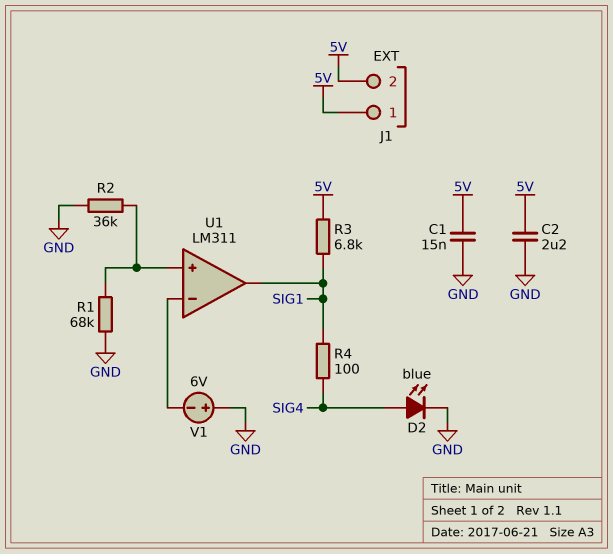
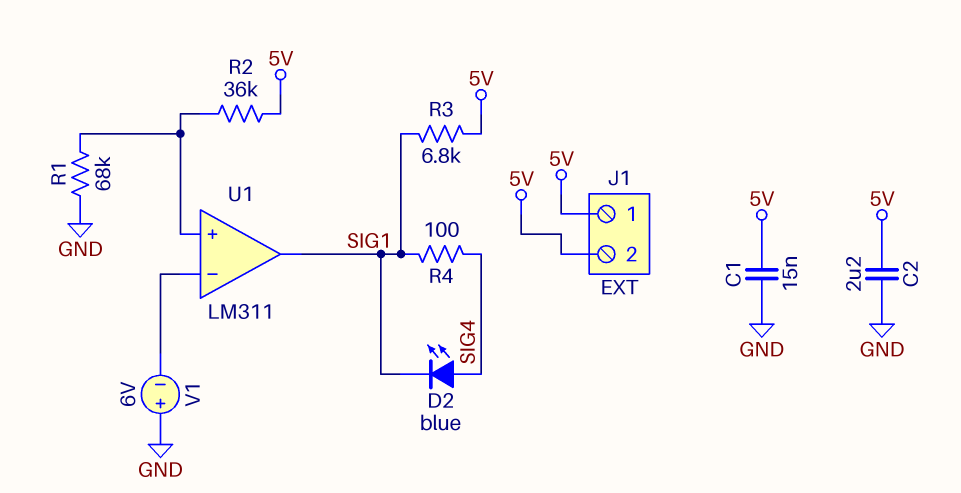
D2: LED blue (A SIG4, K GND) -> LED blue (A SIG4, K SIG1)
R2: 36k (GND, U1/in+) -> 36k (5V, U1/in+)

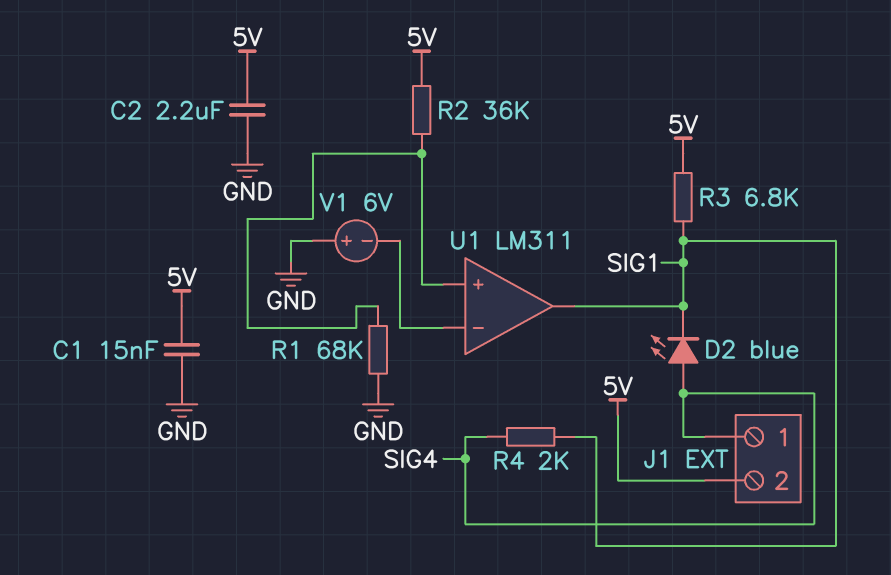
J1 pin 1: 5V -> SIG4
R4: 100 (SIG1, SIG4) -> 2k (SIG1, SIG4)

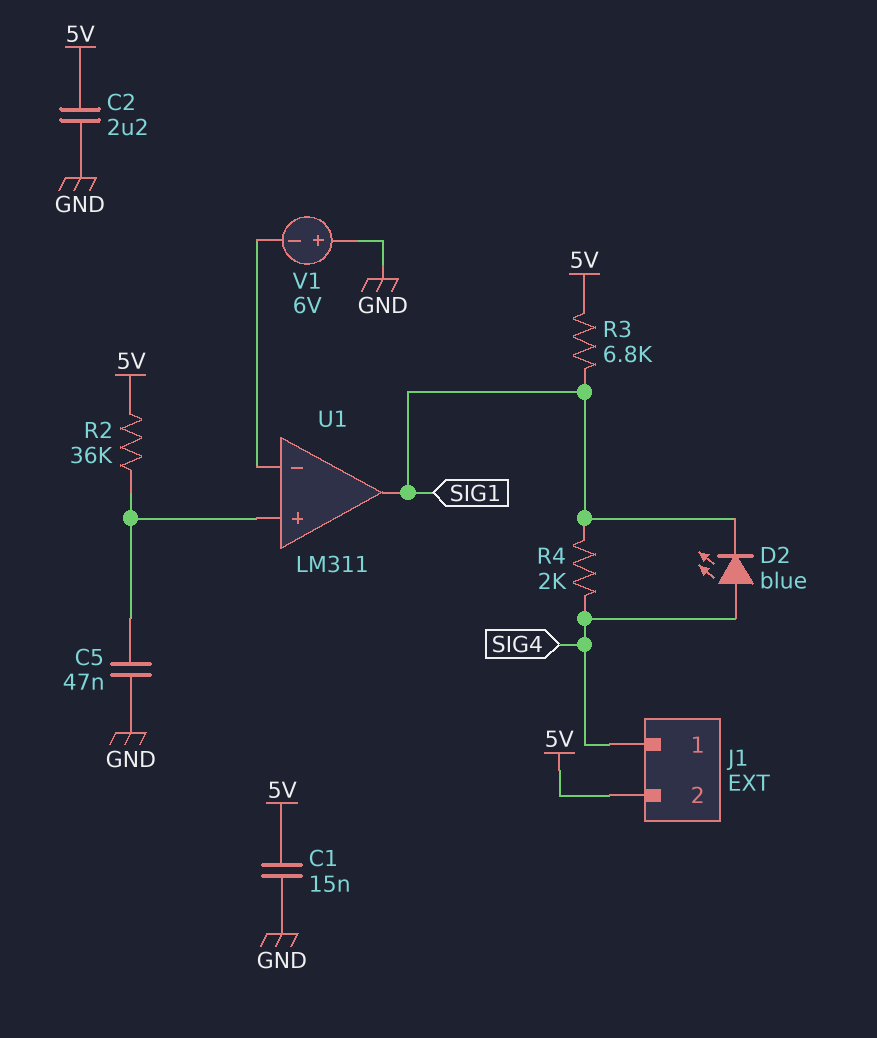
C5: none -> 47nF (GND, U1/in+)
R1: 68k (GND, U1/in+) -> none

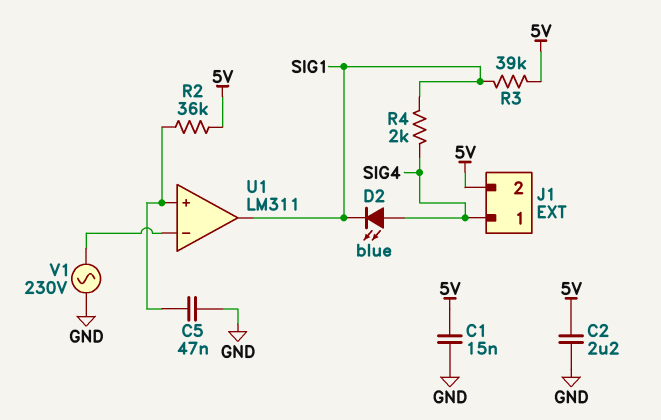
R3: 6.8k (5V, SIG1) -> 39k (5V, SIG1)
V1: 6V (plus GND, minus U1/in-) -> AC 230V (GND, U1/in-)

